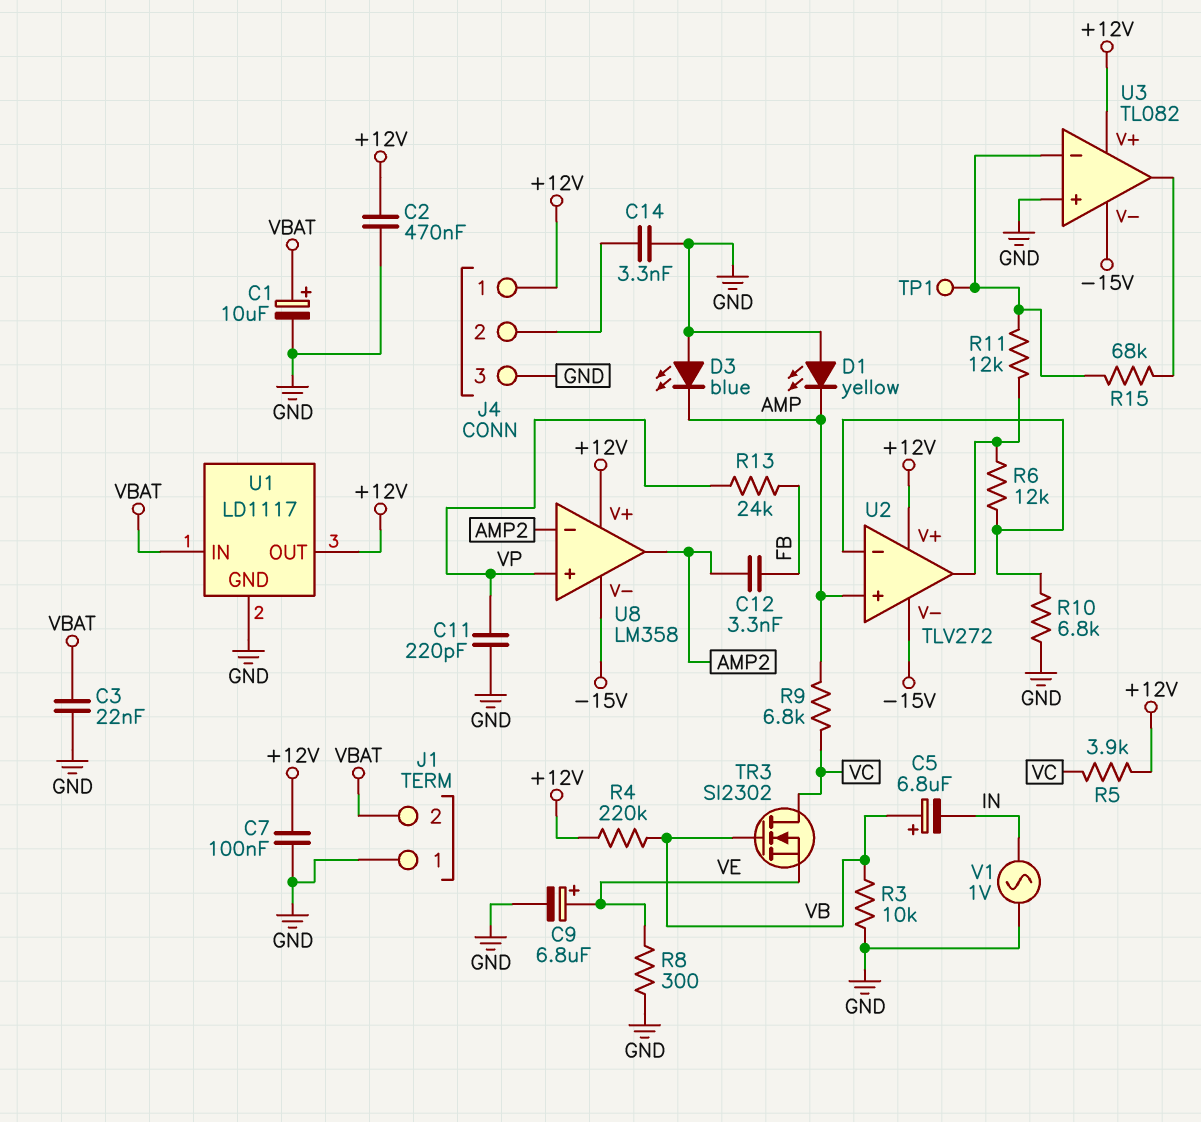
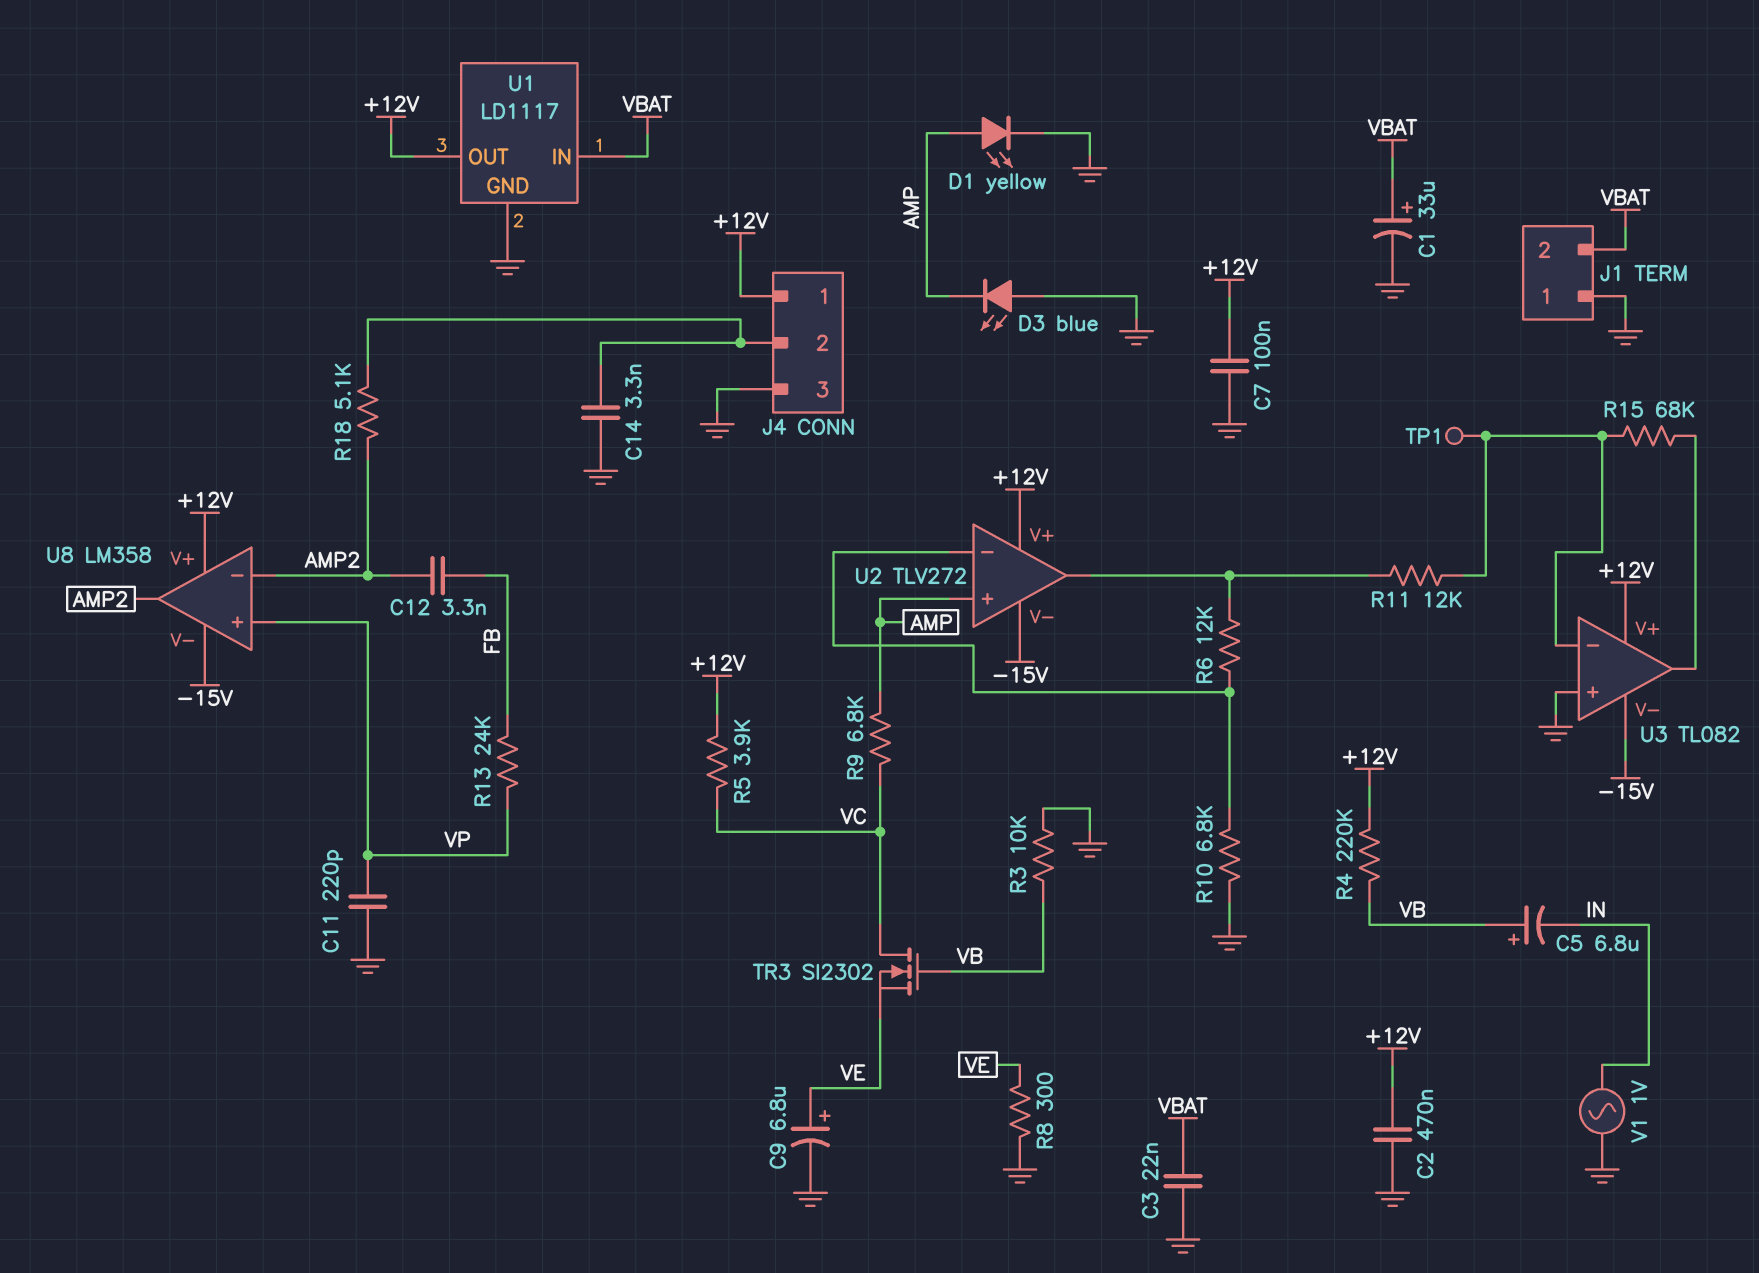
C1: 10uF (plus VBAT, minus GND) -> 33uF (plus VBAT, minus GND)
D1: LED yellow (A GND, K AMP) -> LED yellow (A AMP, K GND)
R18: none -> 5.1k (AMP2, J4/2)

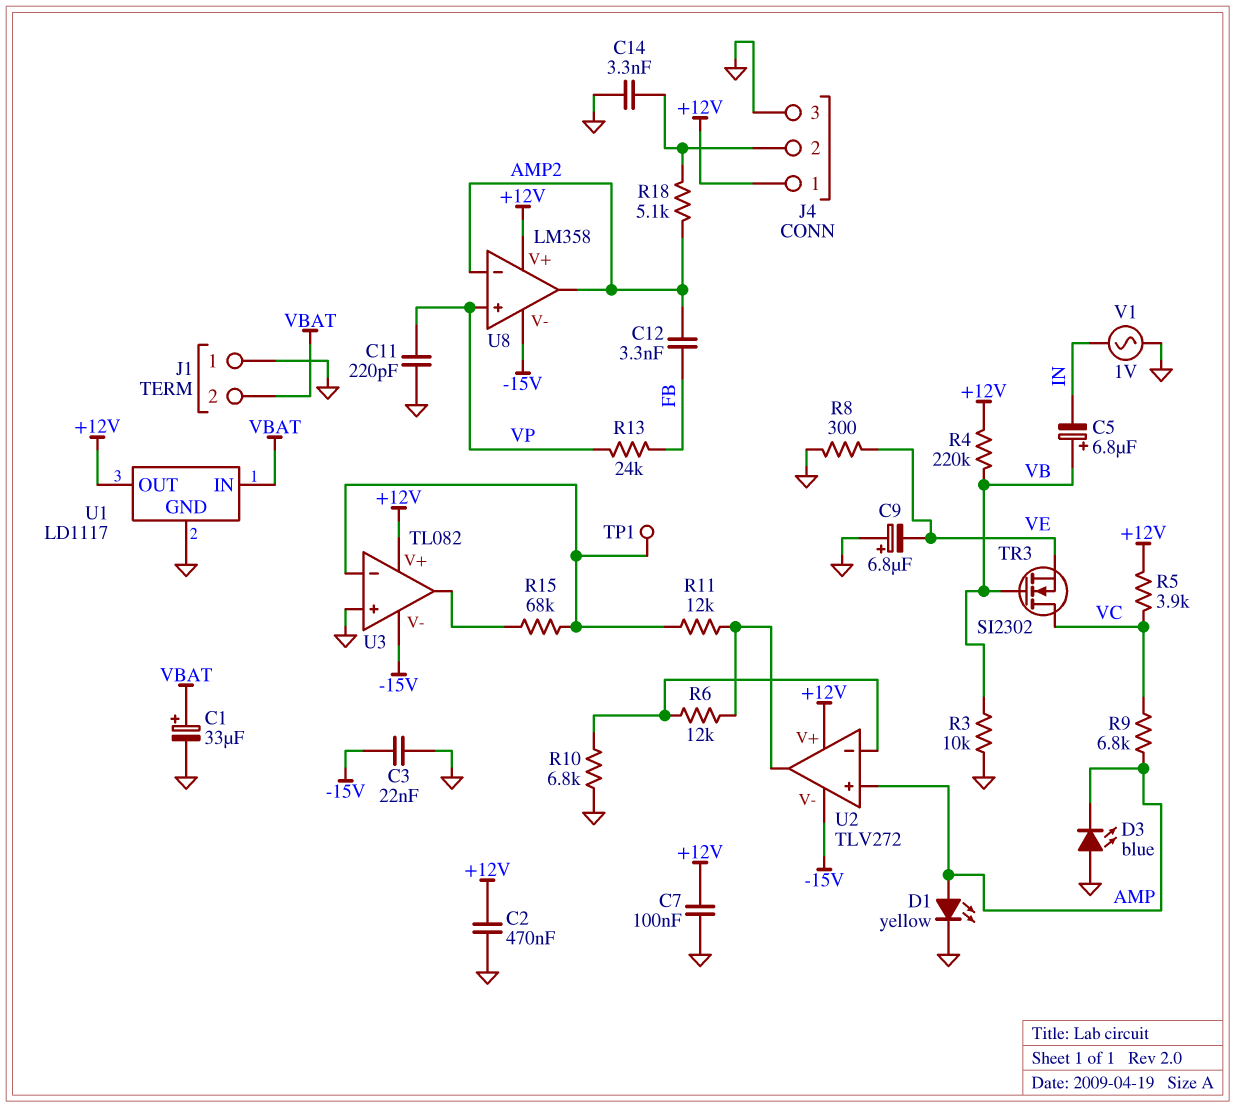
C3: 22nF (GND, VBAT) -> 22nF (-15V, GND)
C9: 6.8uF (plus VE, minus GND) -> 6.8uF (plus GND, minus VE)

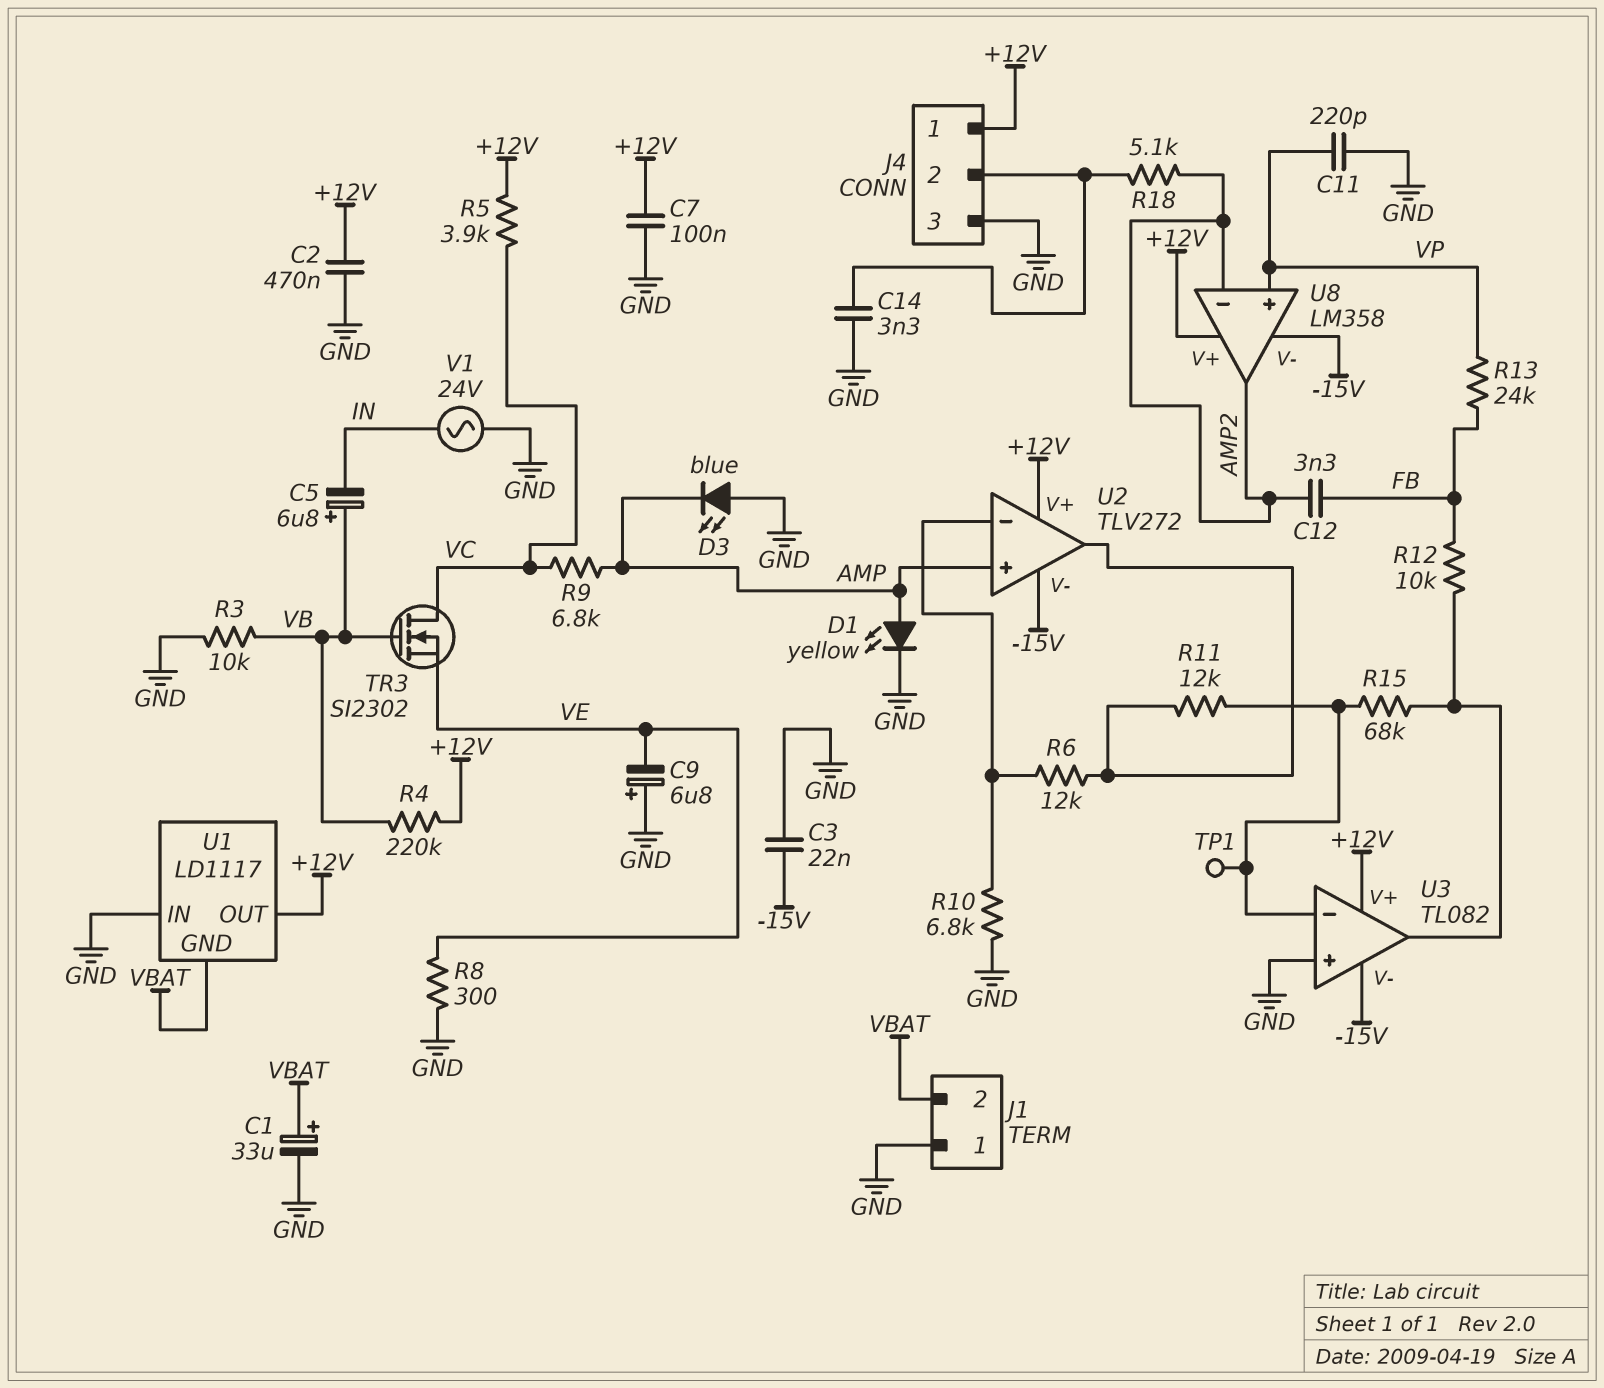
R12: none -> 10k (FB, U3/out)
U1 pin GND: GND -> VBAT
U1 pin IN: VBAT -> GND
V1: AC 1V (GND, IN) -> AC 24V (GND, IN)

